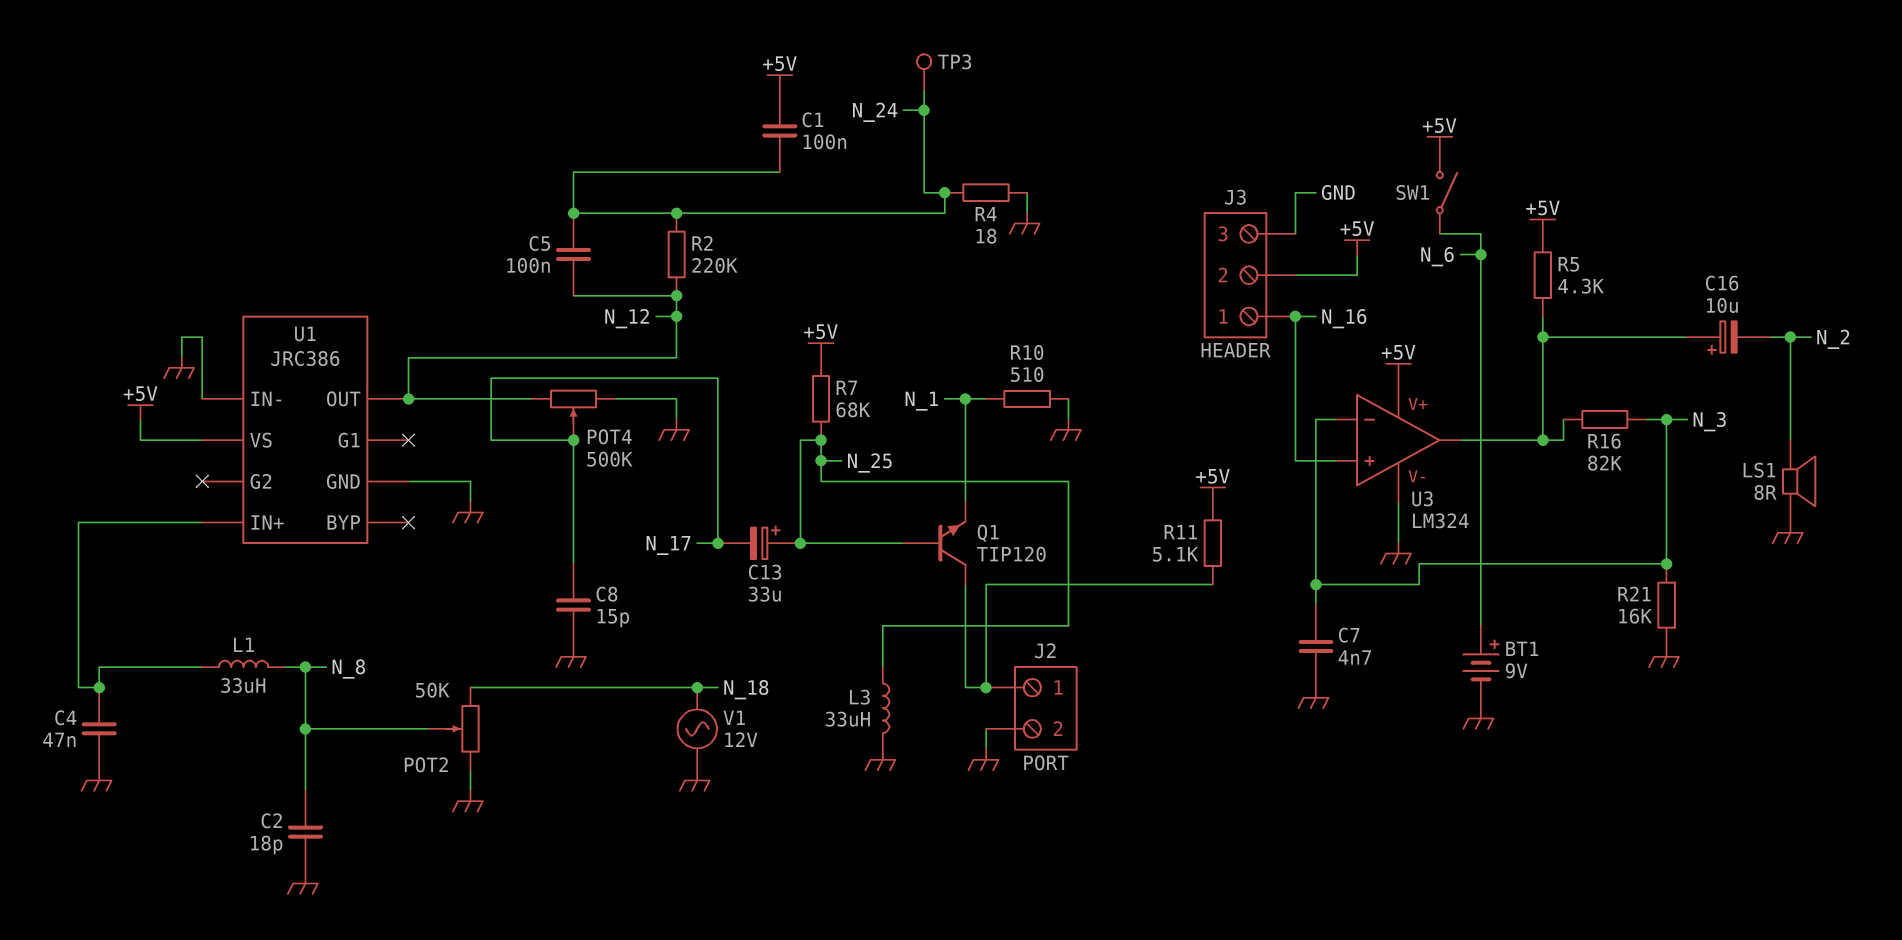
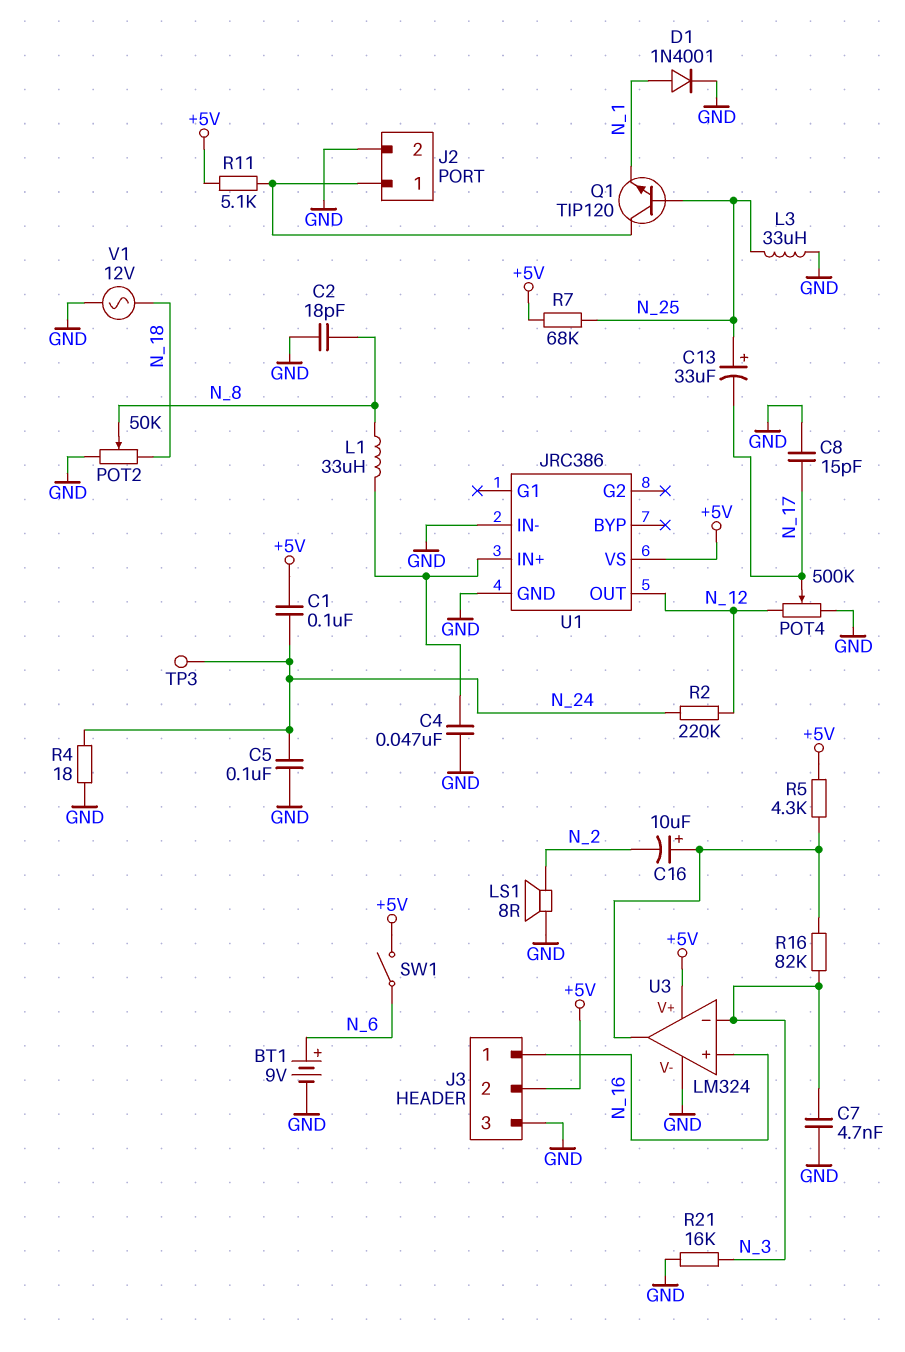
C5: 100nF (N_12, N_24) -> 100nF (GND, N_24)
D1: none -> diode 1N4001 (A N_1, K GND)
R10: 510 (GND, N_1) -> none

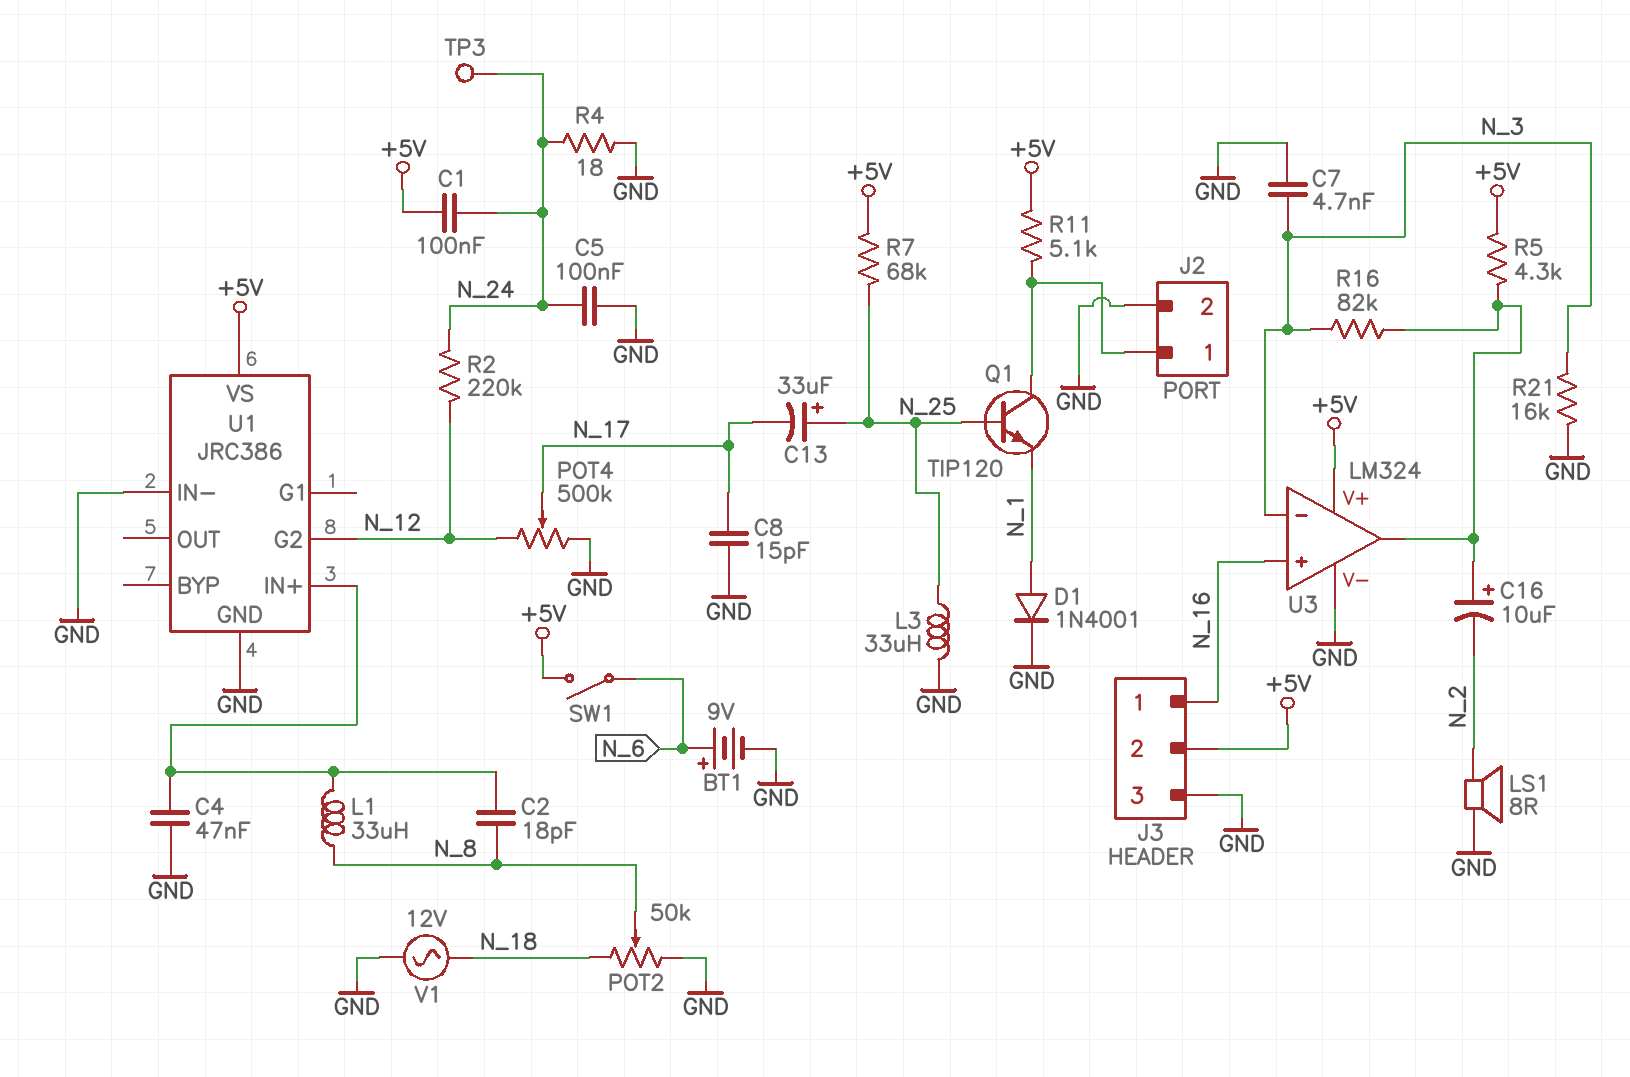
C2: 18pF (GND, N_8) -> 18pF (N_8, U1/IN+)
U1 pin G2: none -> N_12
U1 pin OUT: N_12 -> none

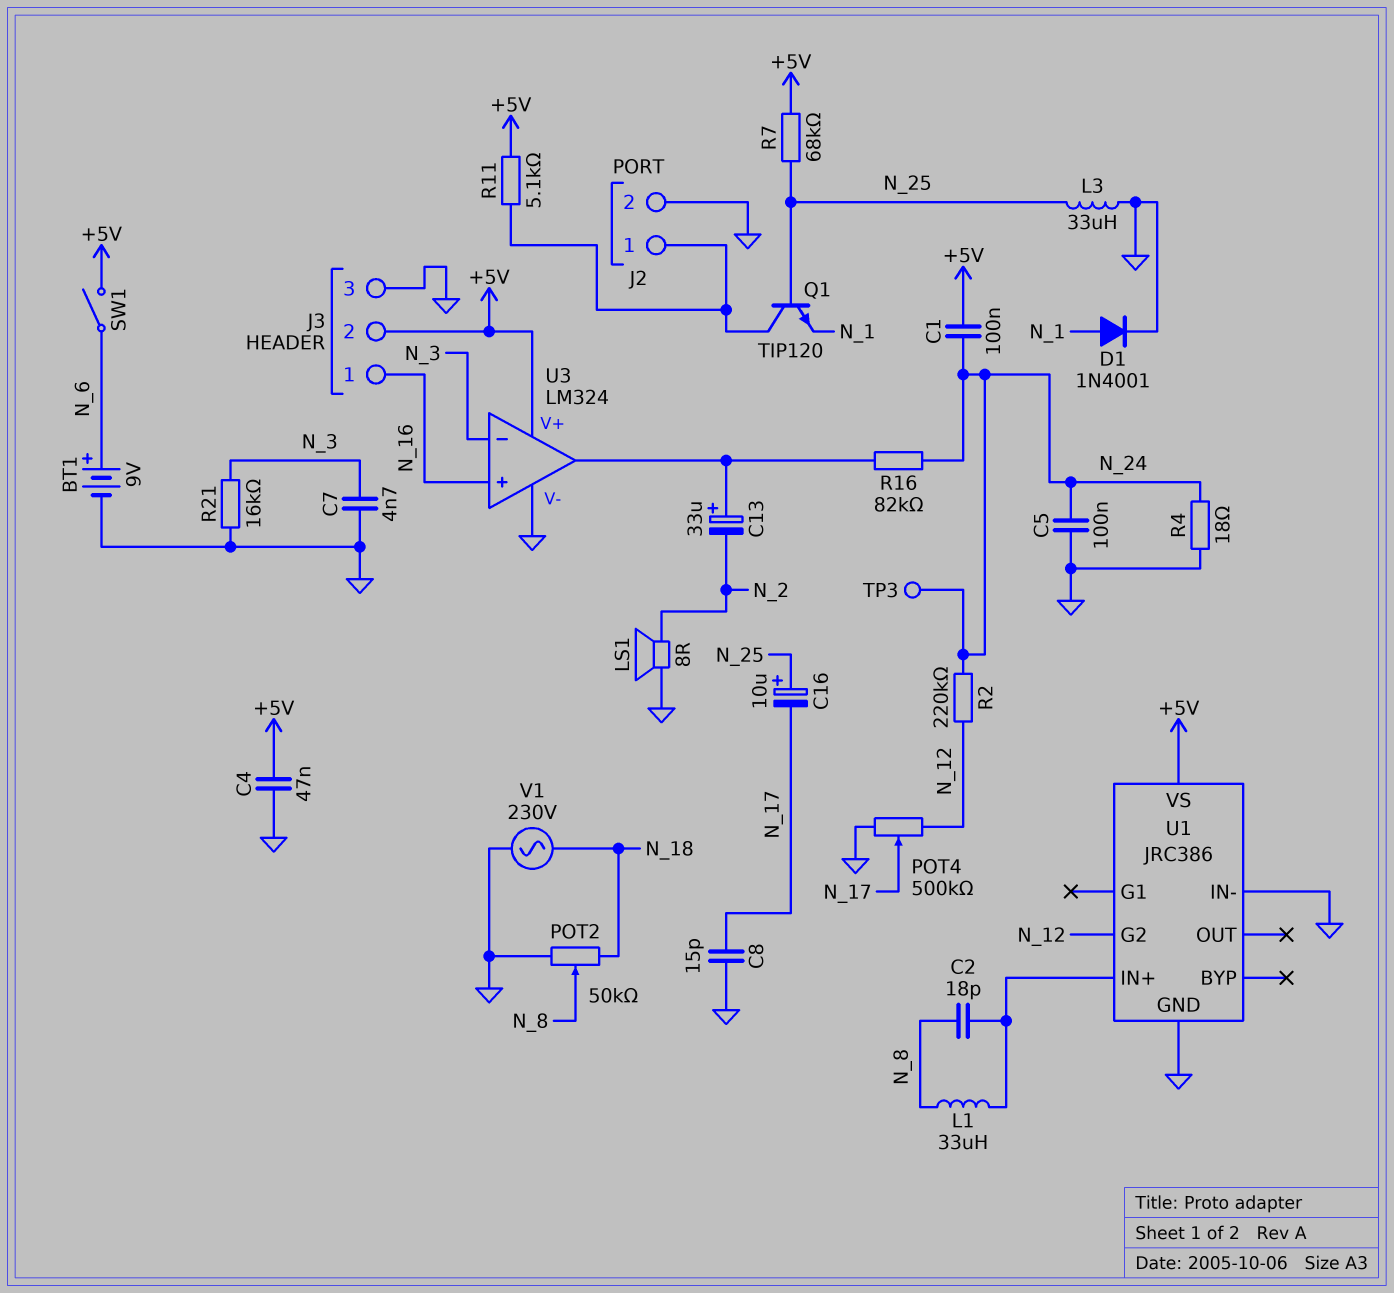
C4: 47nF (GND, U1/IN+) -> 47nF (+5V, GND)
C13: 33uF (plus N_25, minus N_17) -> 33uF (plus U3/out, minus N_2)
C16: 10uF (plus U3/out, minus N_2) -> 10uF (plus N_25, minus N_17)
R5: 4.3k (+5V, U3/out) -> none
R16: 82k (N_3, U3/out) -> 82k (N_24, U3/out)
V1: AC 12V (GND, N_18) -> AC 230V (GND, N_18)

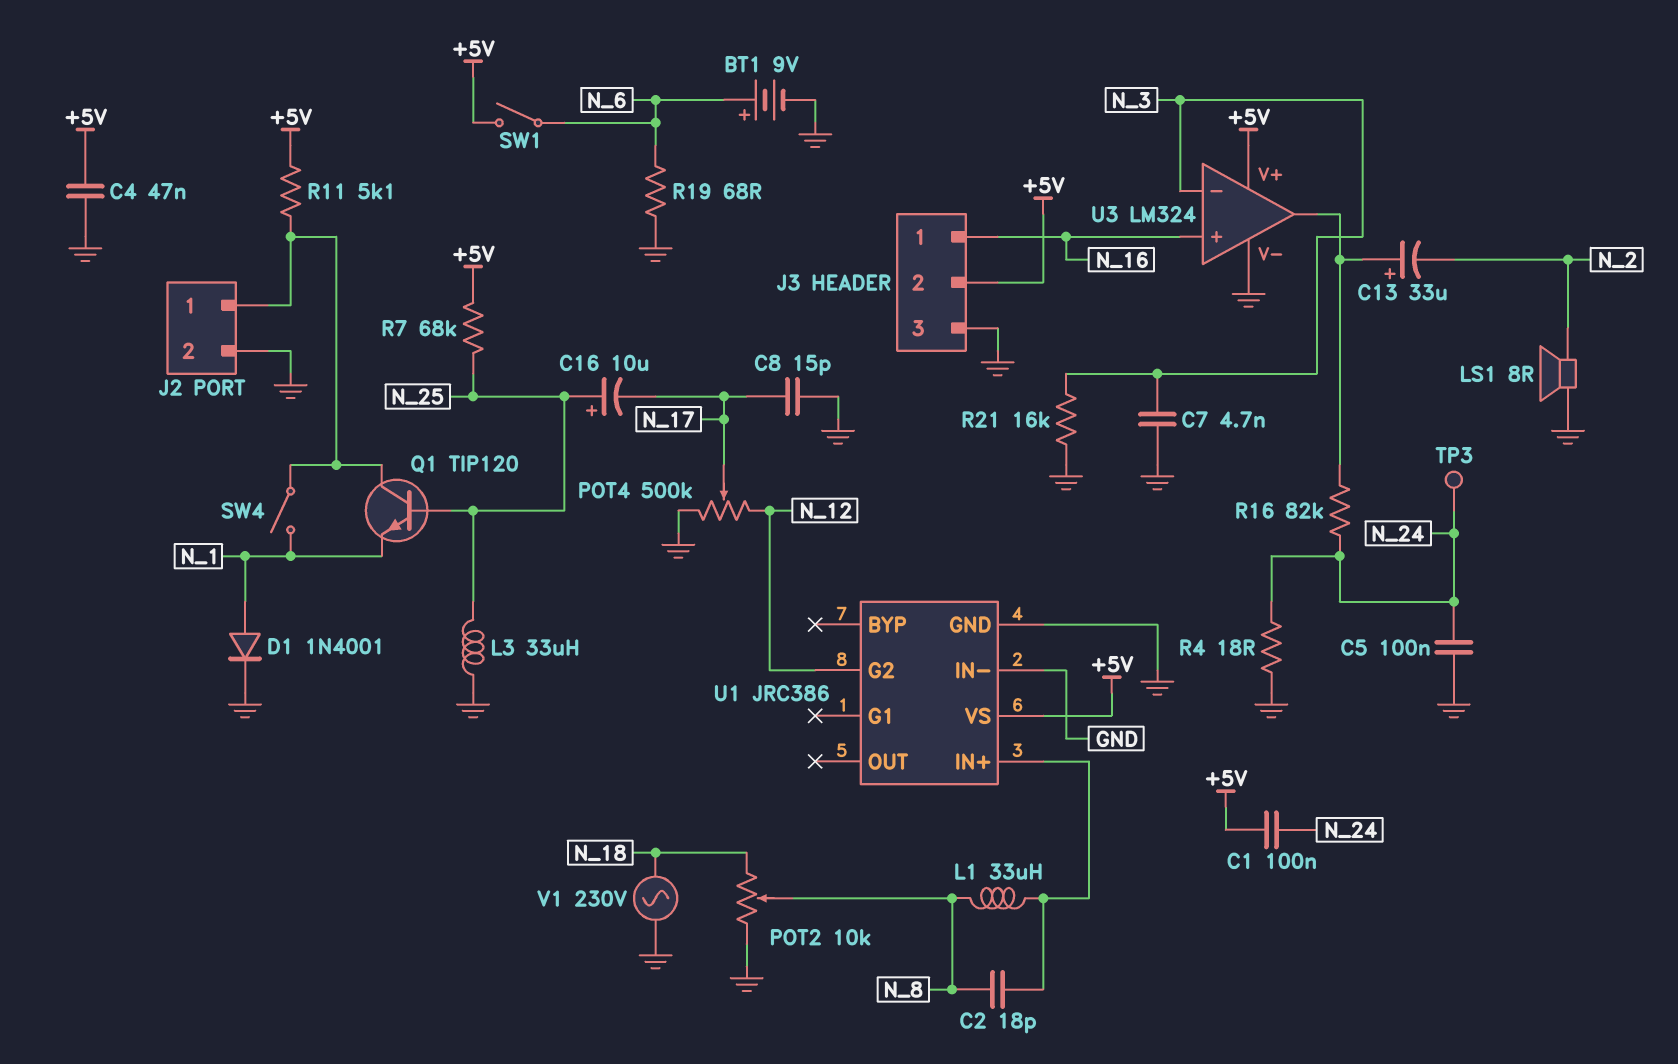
POT2: 50k (GND, N_18, wiper N_8) -> 10k (GND, N_18, wiper N_8)
R2: 220k (N_12, N_24) -> none
R19: none -> 68 (GND, N_6)
SW4: none -> switch (J2/1, N_1)

